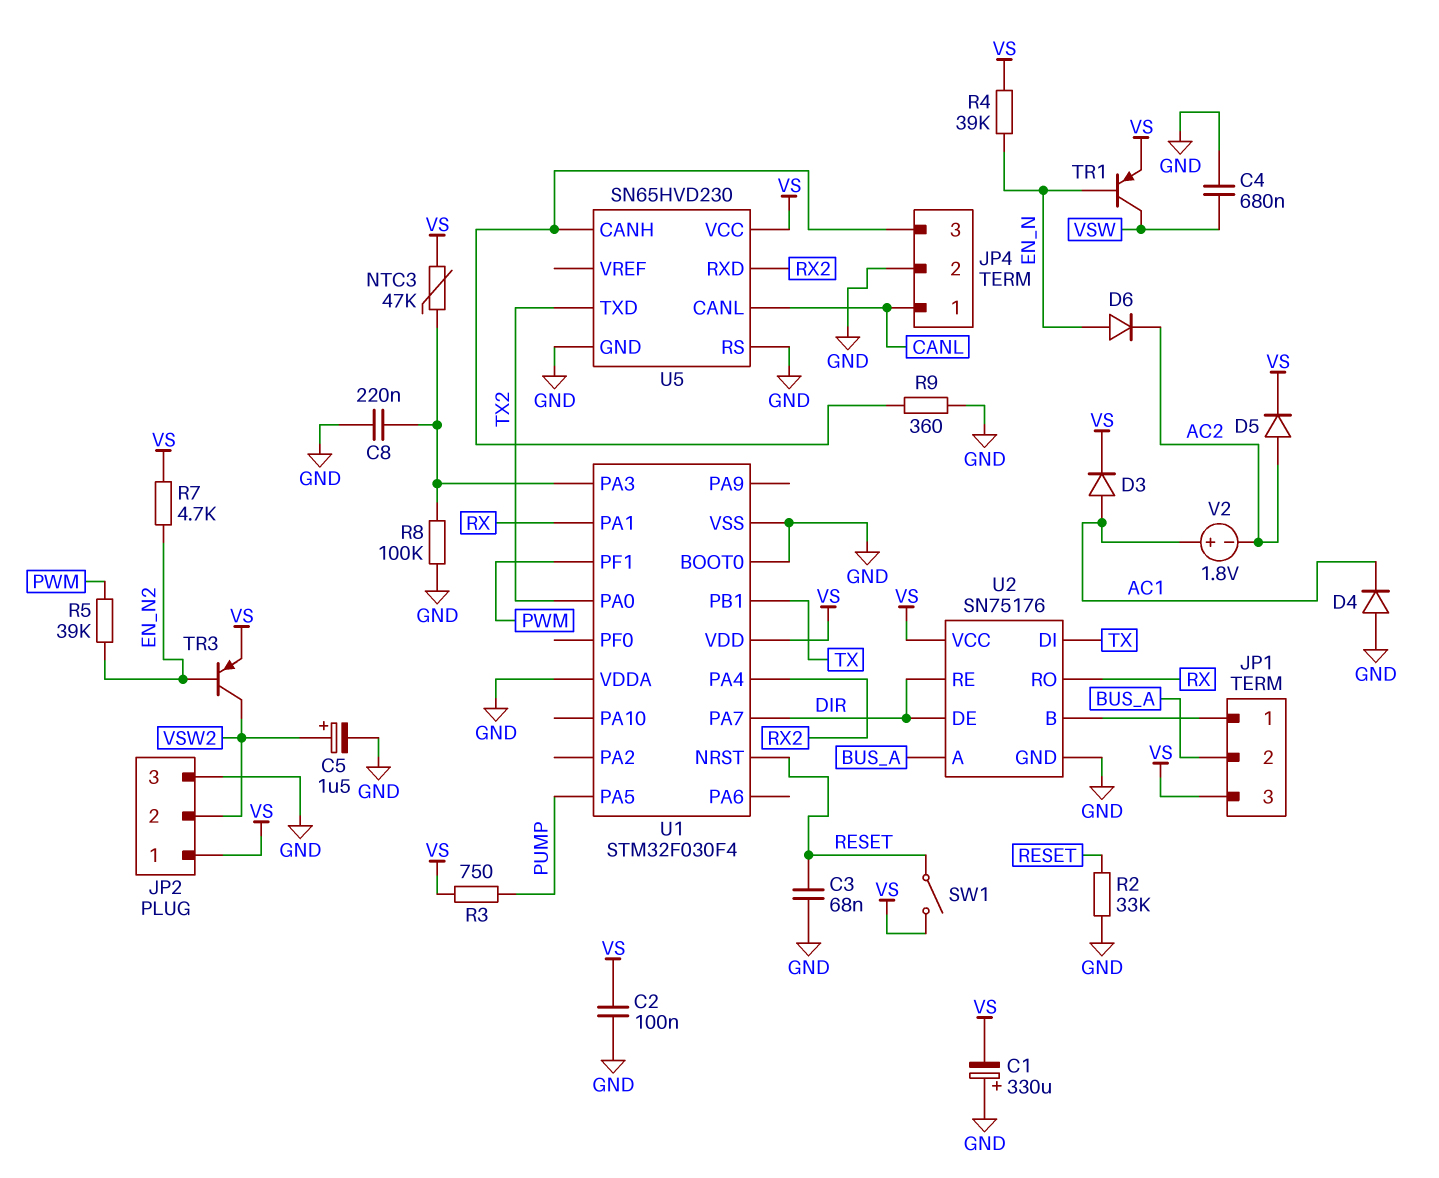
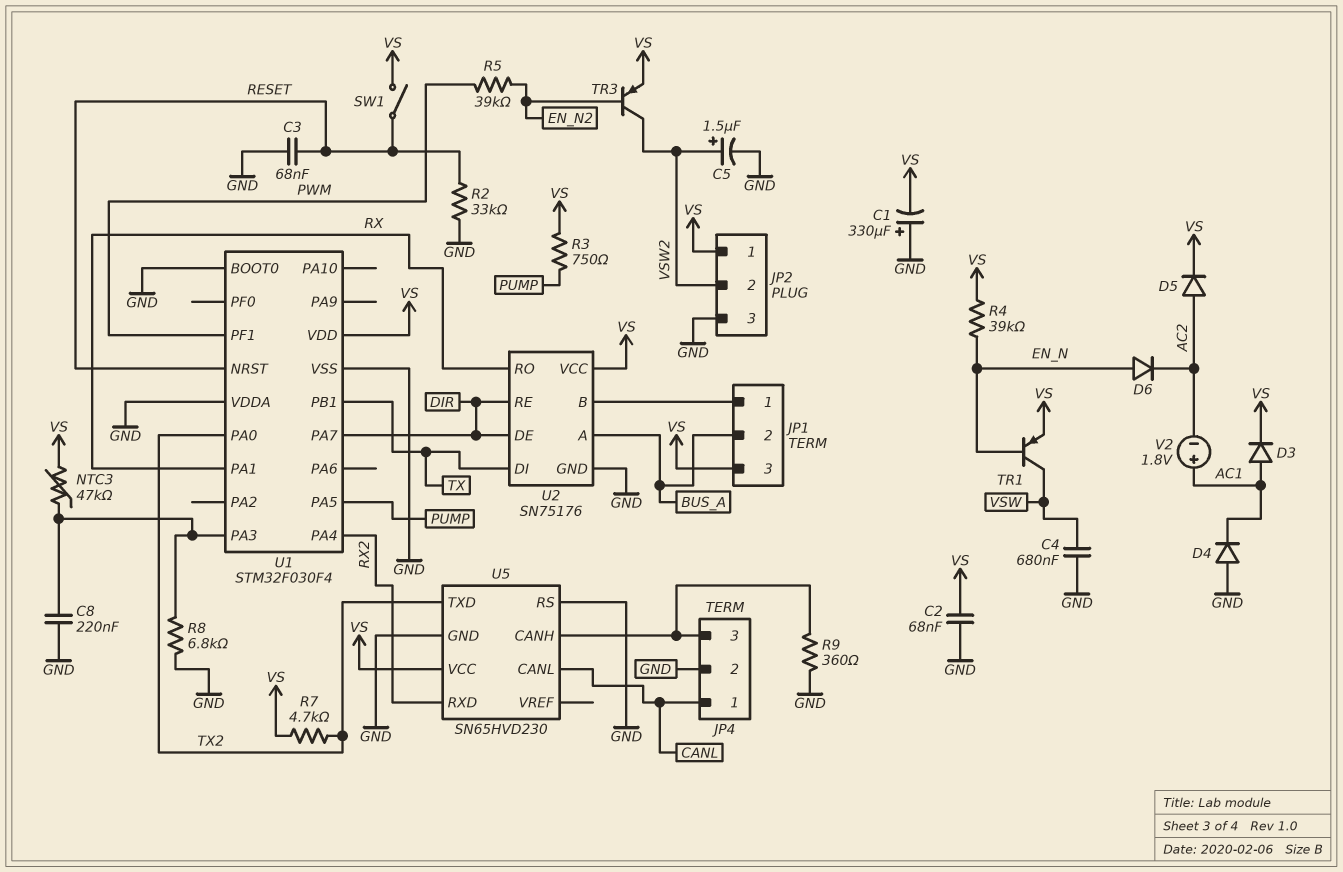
C2: 100nF (GND, VS) -> 68nF (GND, VS)
R7: 4.7k (EN_N2, VS) -> 4.7k (TX2, VS)
R8: 100k (GND, U1/PA3) -> 6.8k (GND, U1/PA3)

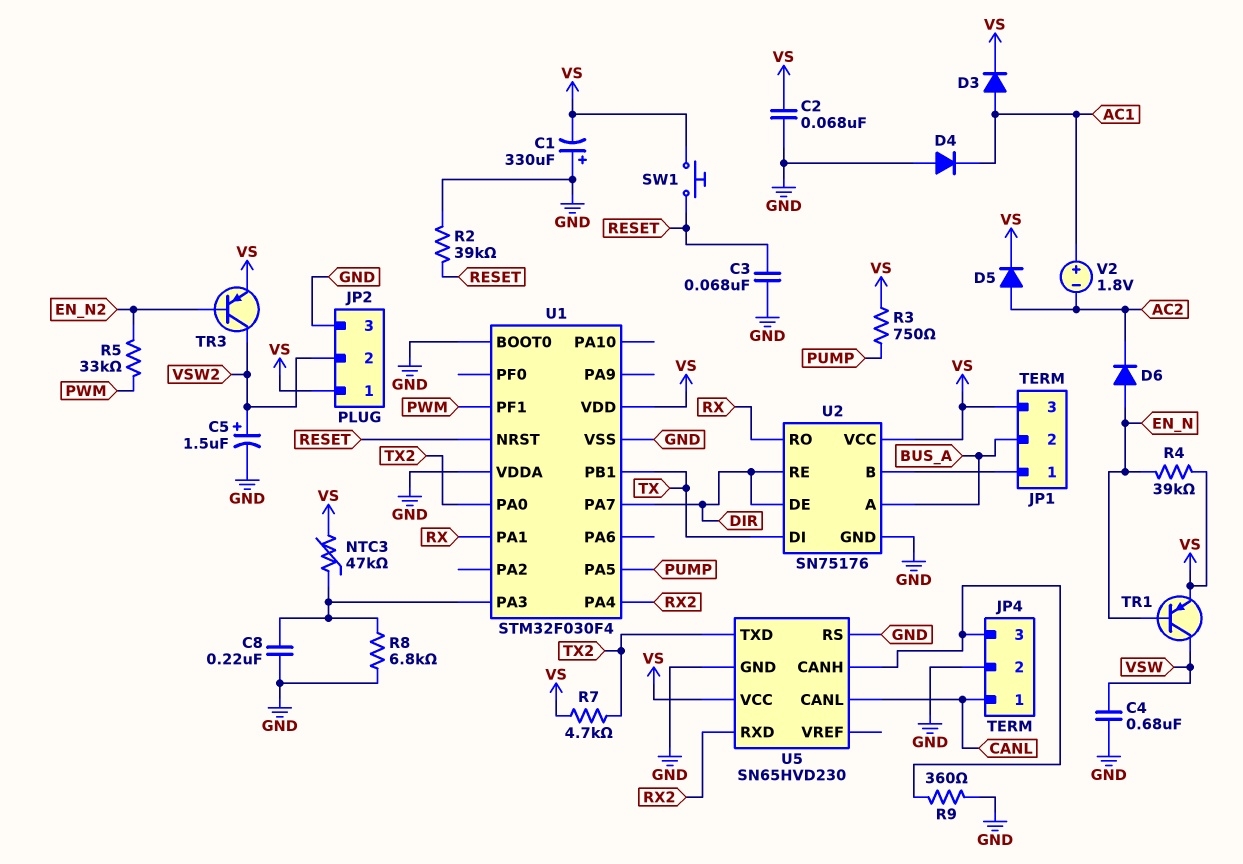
R2: 33k (GND, RESET) -> 39k (GND, RESET)
R5: 39k (EN_N2, PWM) -> 33k (EN_N2, PWM)
SW1: switch (RESET, VS) -> button (RESET, VS)

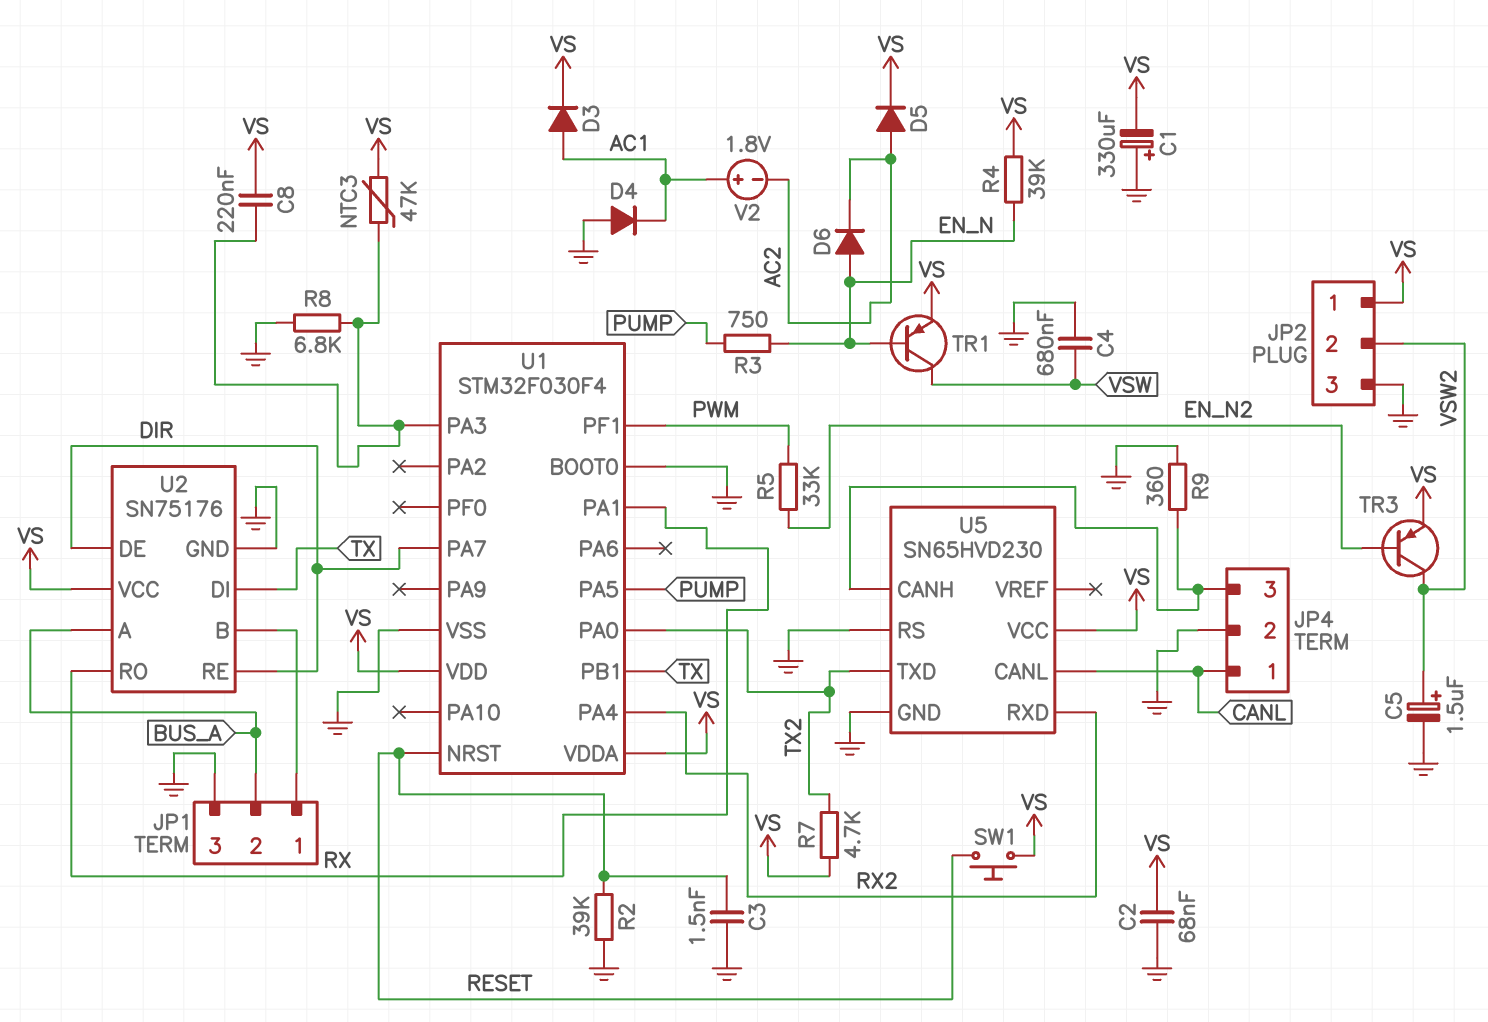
C3: 68nF (GND, RESET) -> 1.5nF (GND, RESET)
C8: 220nF (GND, U1/PA3) -> 220nF (U1/PA3, VS)
JP1 pin 3: VS -> GND
R3: 750 (PUMP, VS) -> 750 (EN_N, PUMP)
U1 pin VDDA: GND -> VS

